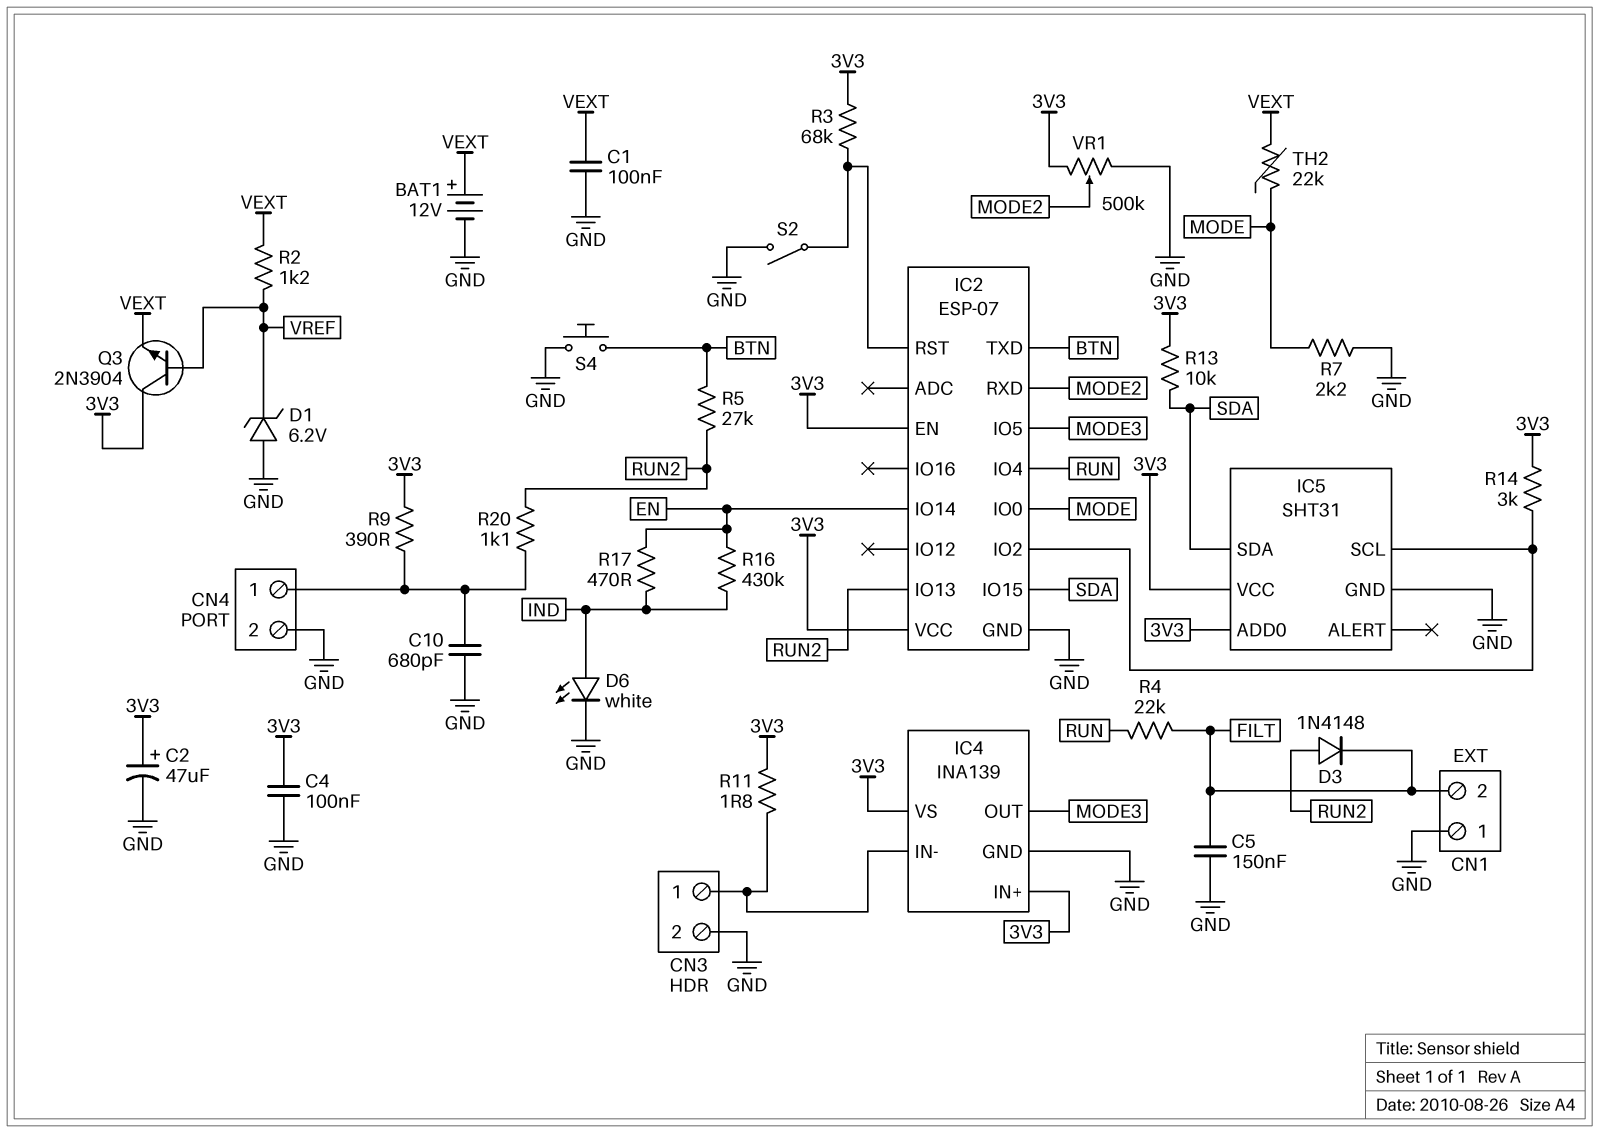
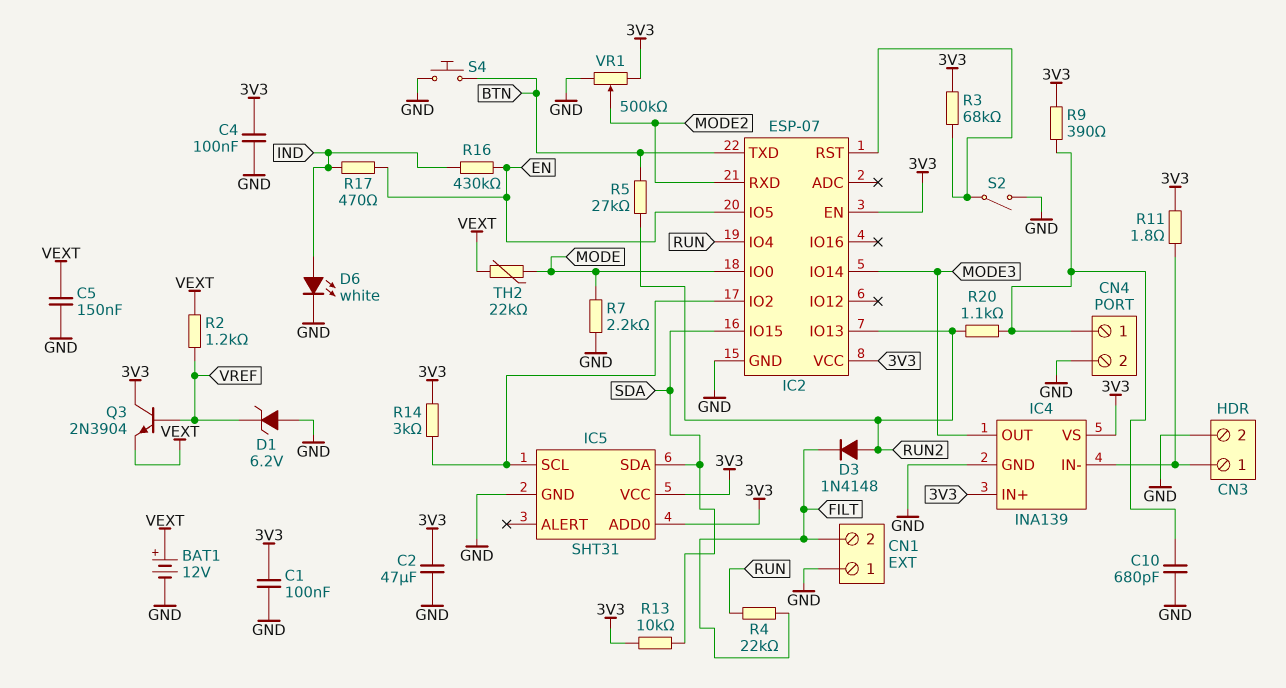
C1: 100nF (GND, VEXT) -> 100nF (3V3, GND)
C2: 47uF (plus 3V3, minus GND) -> 47uF (3V3, GND)
C5: 150nF (FILT, GND) -> 150nF (GND, VEXT)
IC2 pin IO5: MODE3 -> EN
IC2 pin IO14: EN -> MODE3

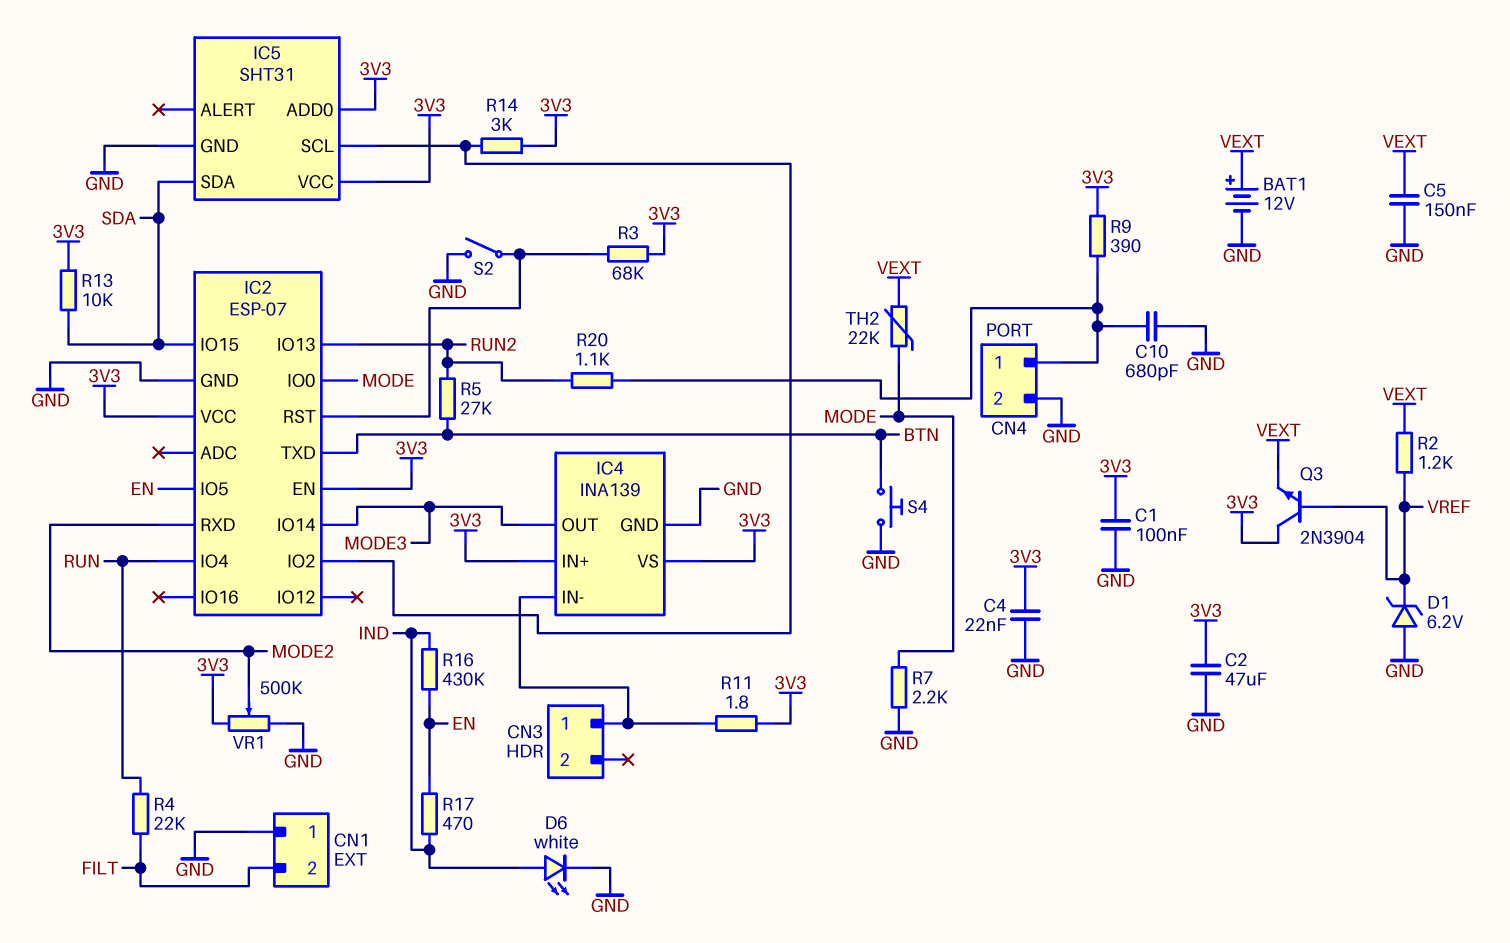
C4: 100nF (3V3, GND) -> 22nF (3V3, GND)
CN3 pin 2: GND -> none
D3: diode 1N4148 (A RUN2, K FILT) -> none

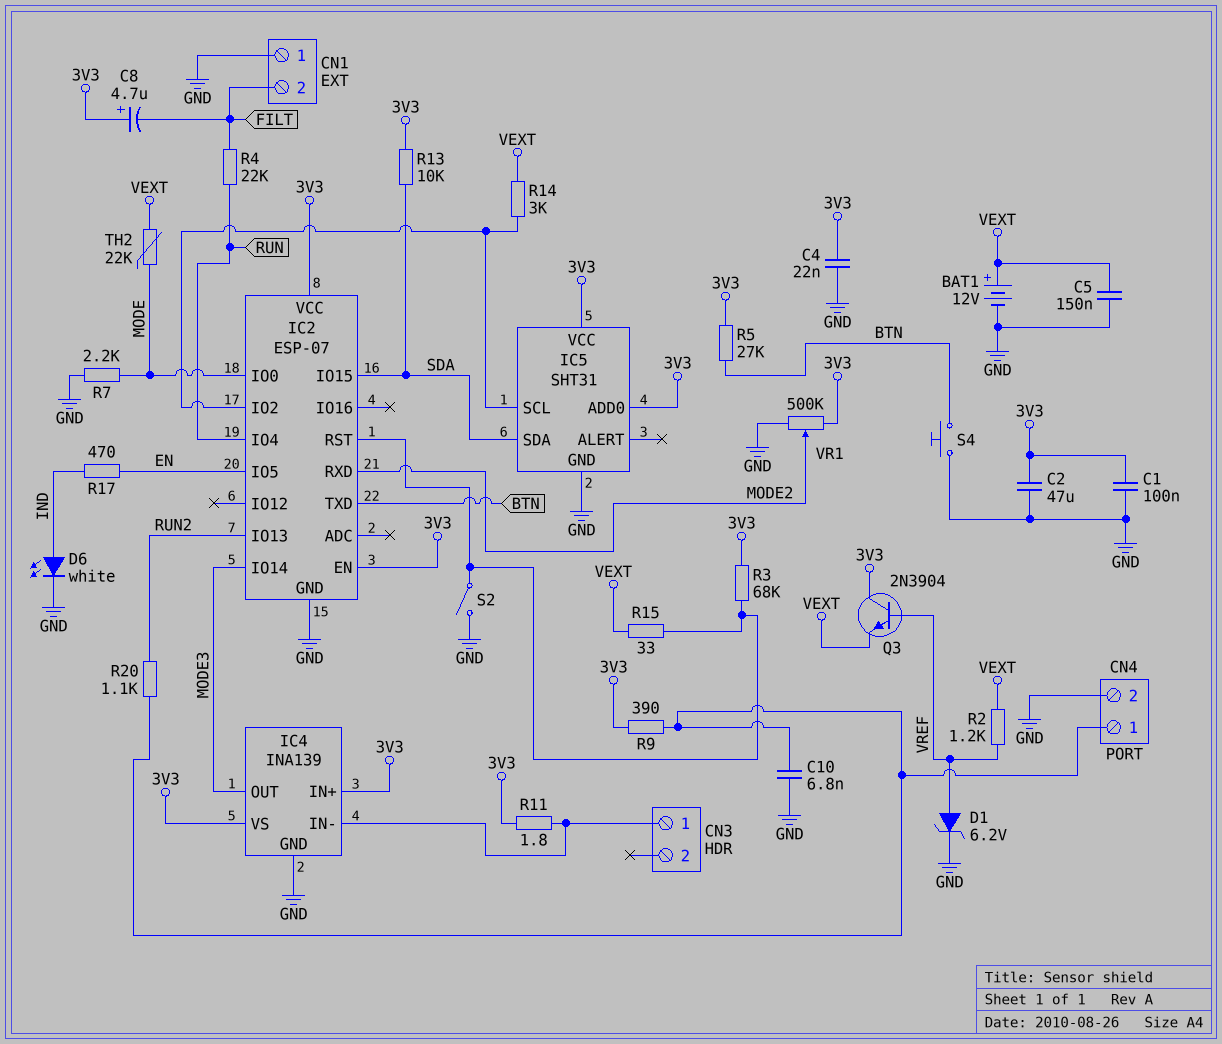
C8: none -> 4.7uF (plus 3V3, minus FILT)
C10: 680pF (CN4/1, GND) -> 6.8nF (CN4/1, GND)
D1: zener 6.2V (A GND, K VREF) -> zener 6.2V (A VREF, K GND)
R5: 27k (BTN, RUN2) -> 27k (3V3, BTN)
R14: 3k (3V3, IC2/IO2) -> 3k (IC2/IO2, VEXT)
R15: none -> 33 (IC2/RST, VEXT)
R16: 430k (EN, IND) -> none

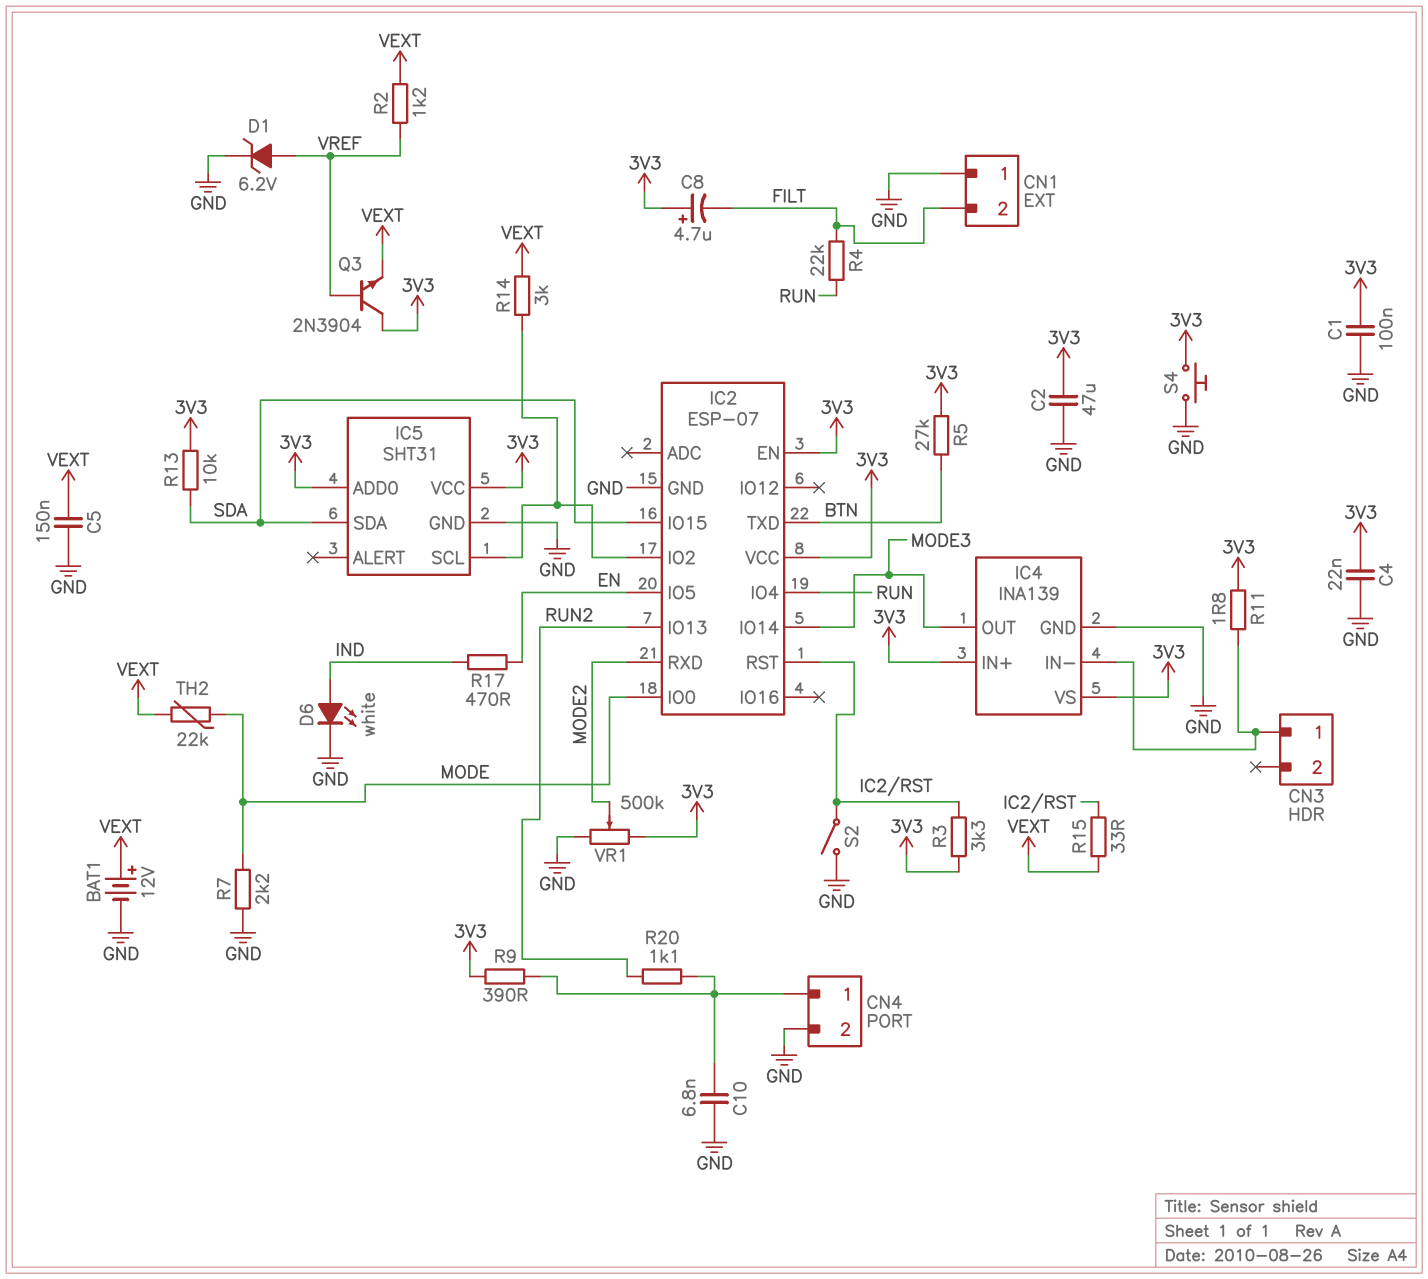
R3: 68k (3V3, IC2/RST) -> 3.3k (3V3, IC2/RST)
S4: button (BTN, GND) -> button (3V3, GND)

